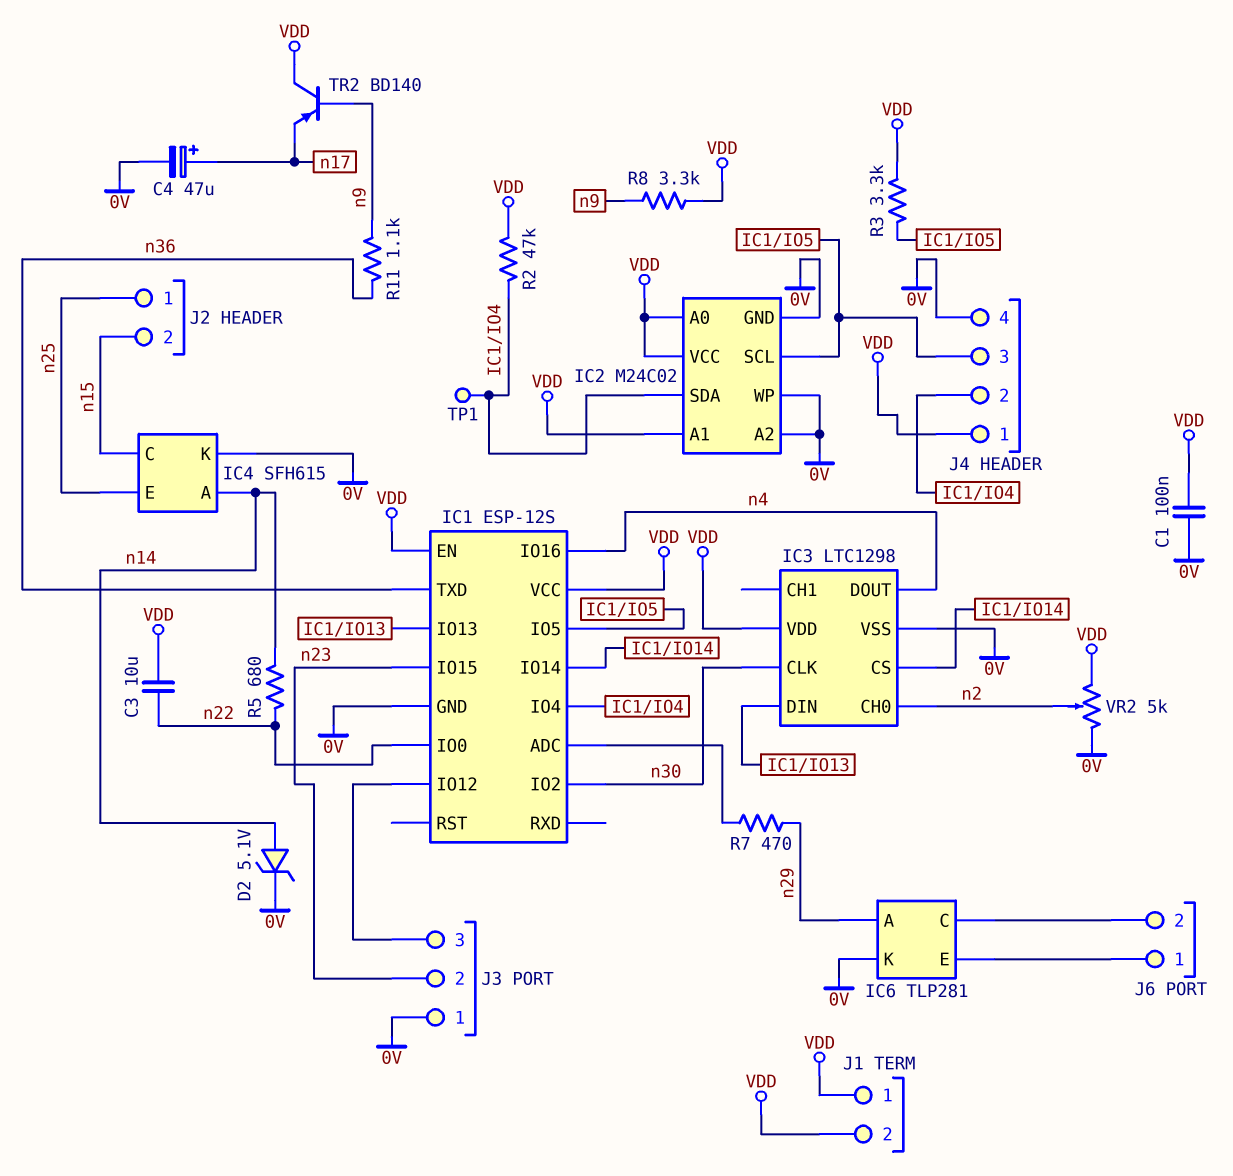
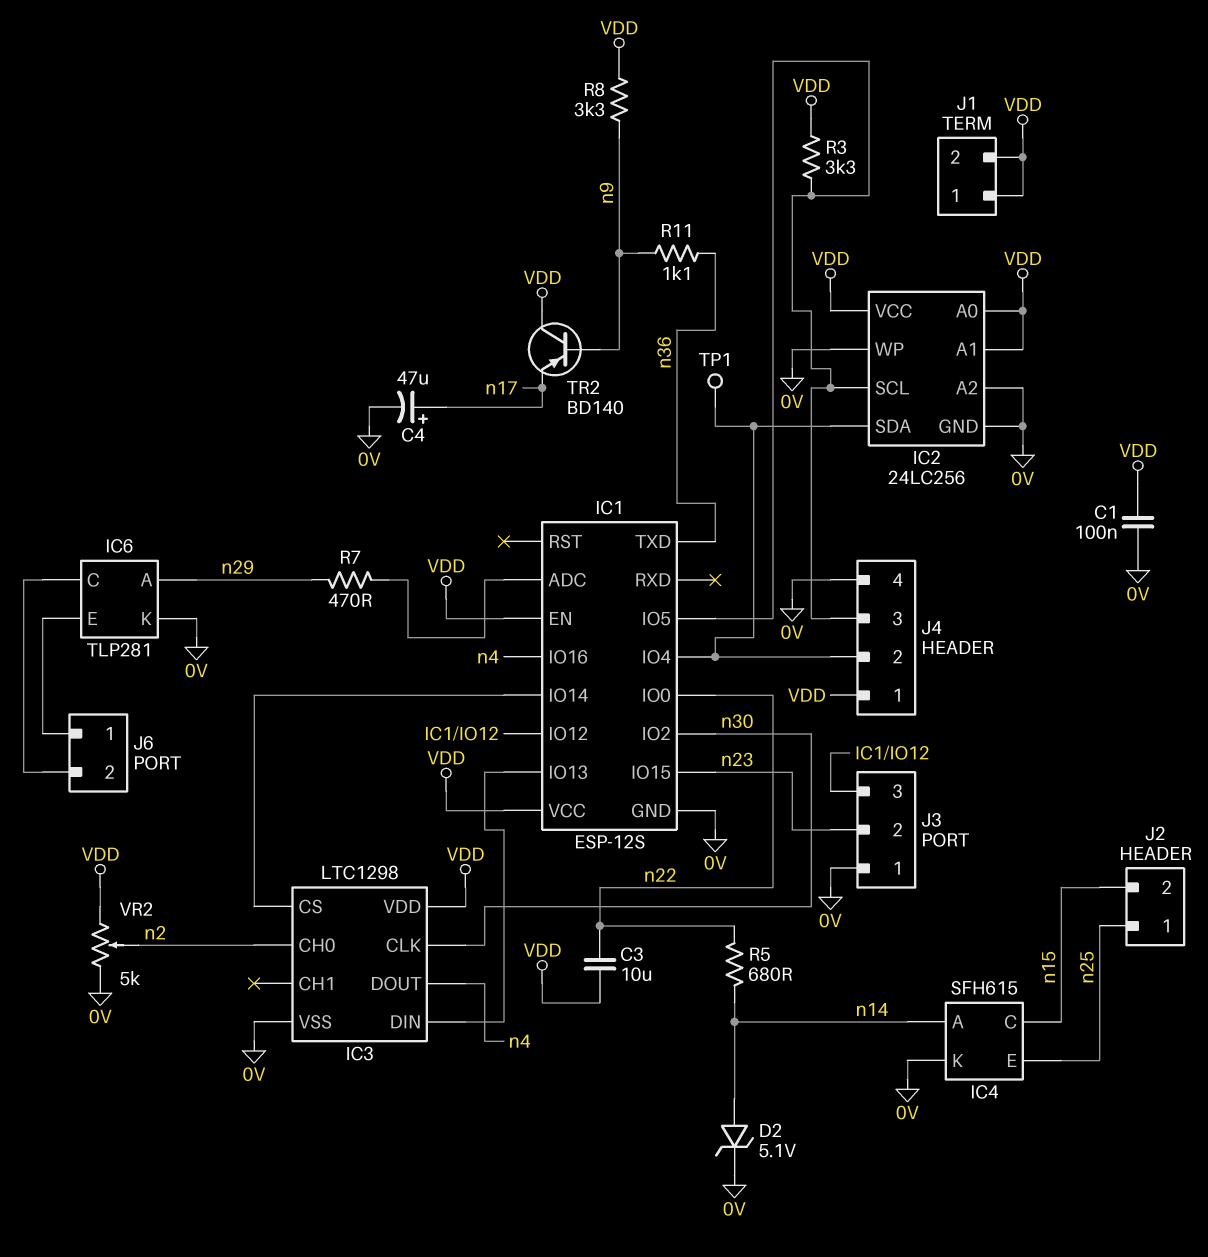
IC2: M24C02 -> 24LC256
R2: 47k (IC1/IO4, VDD) -> none

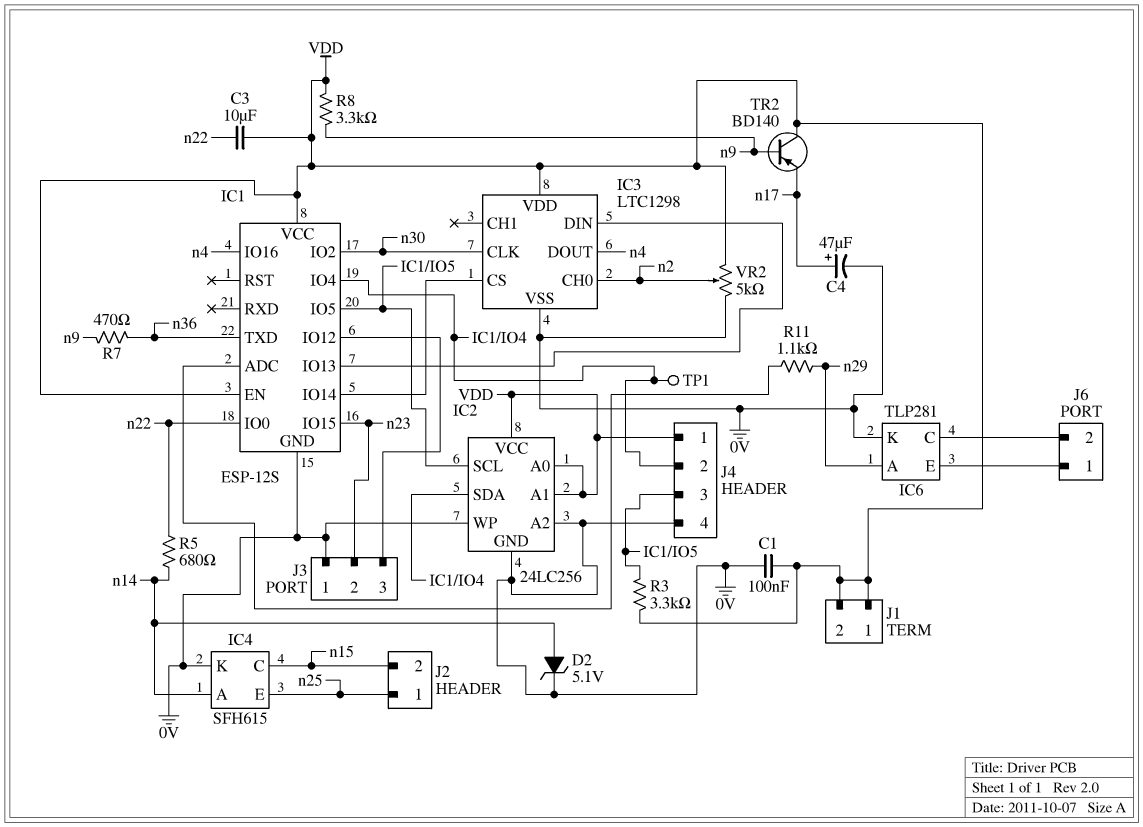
R7: 470 (IC1/ADC, n29) -> 470 (n9, n36)
R11: 1.1k (n9, n36) -> 1.1k (IC1/ADC, n29)

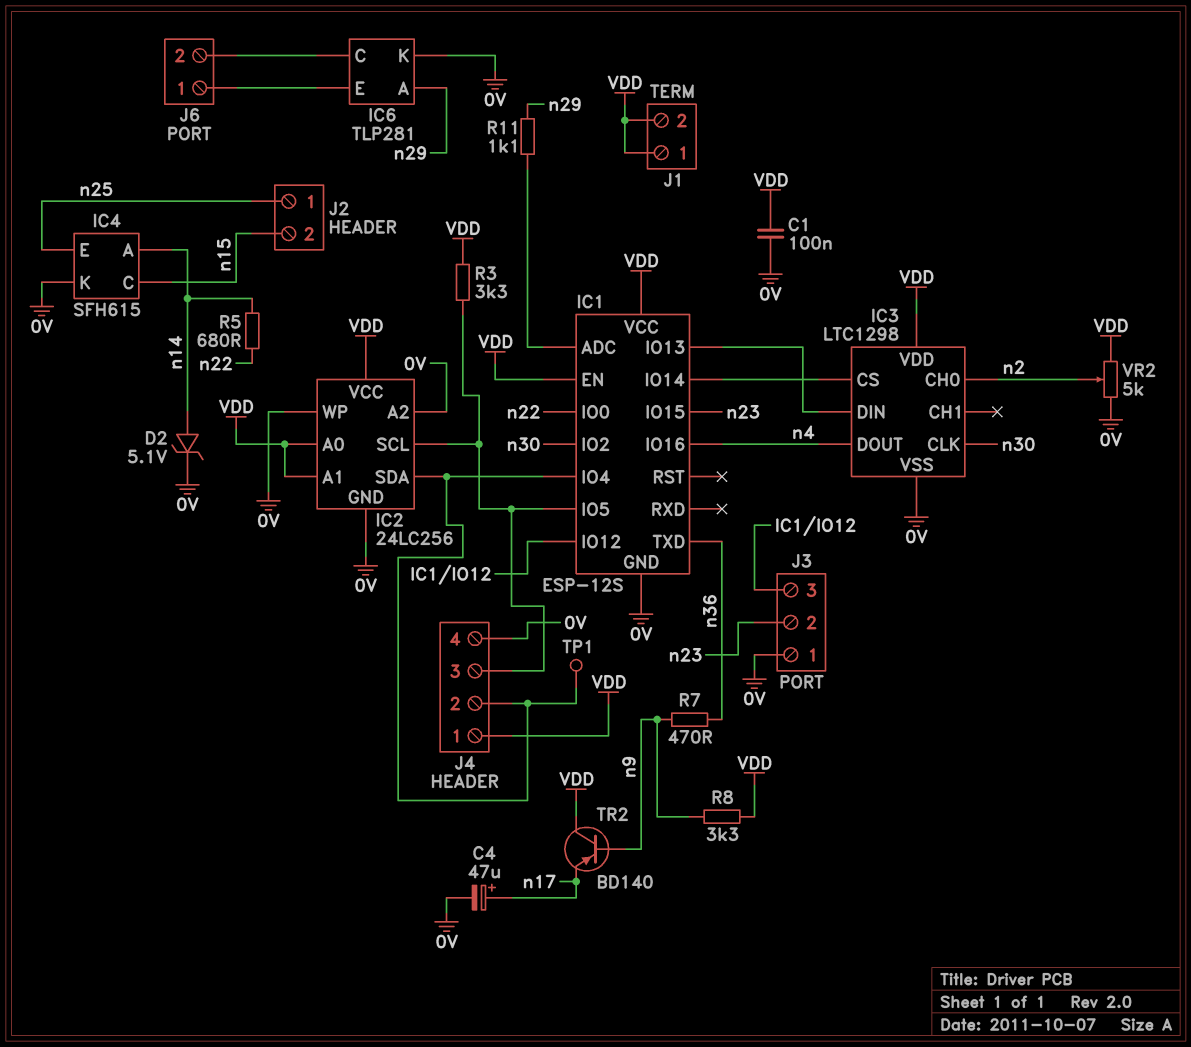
C3: 10uF (VDD, n22) -> none

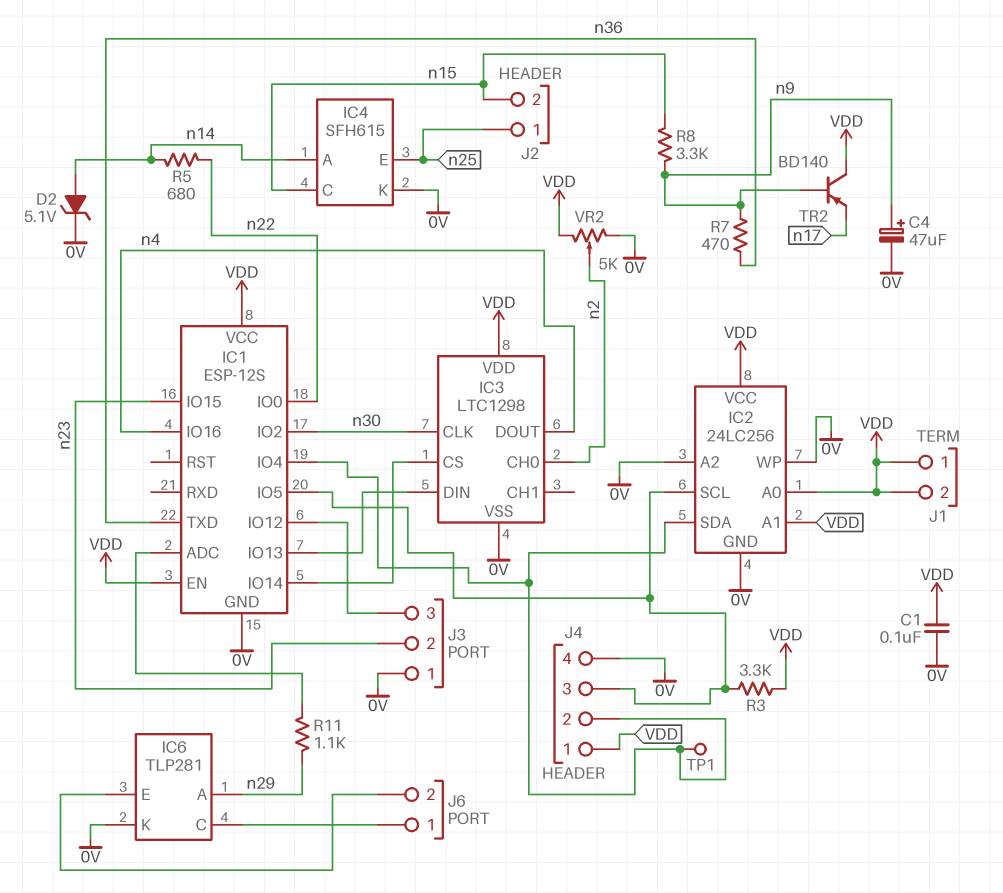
C4: 47uF (plus n17, minus 0V) -> 47uF (plus n9, minus 0V)
J6 pin 1: IC6/E -> IC6/C
J6 pin 2: IC6/C -> IC6/E
R8: 3.3k (VDD, n9) -> 3.3k (n9, n15)

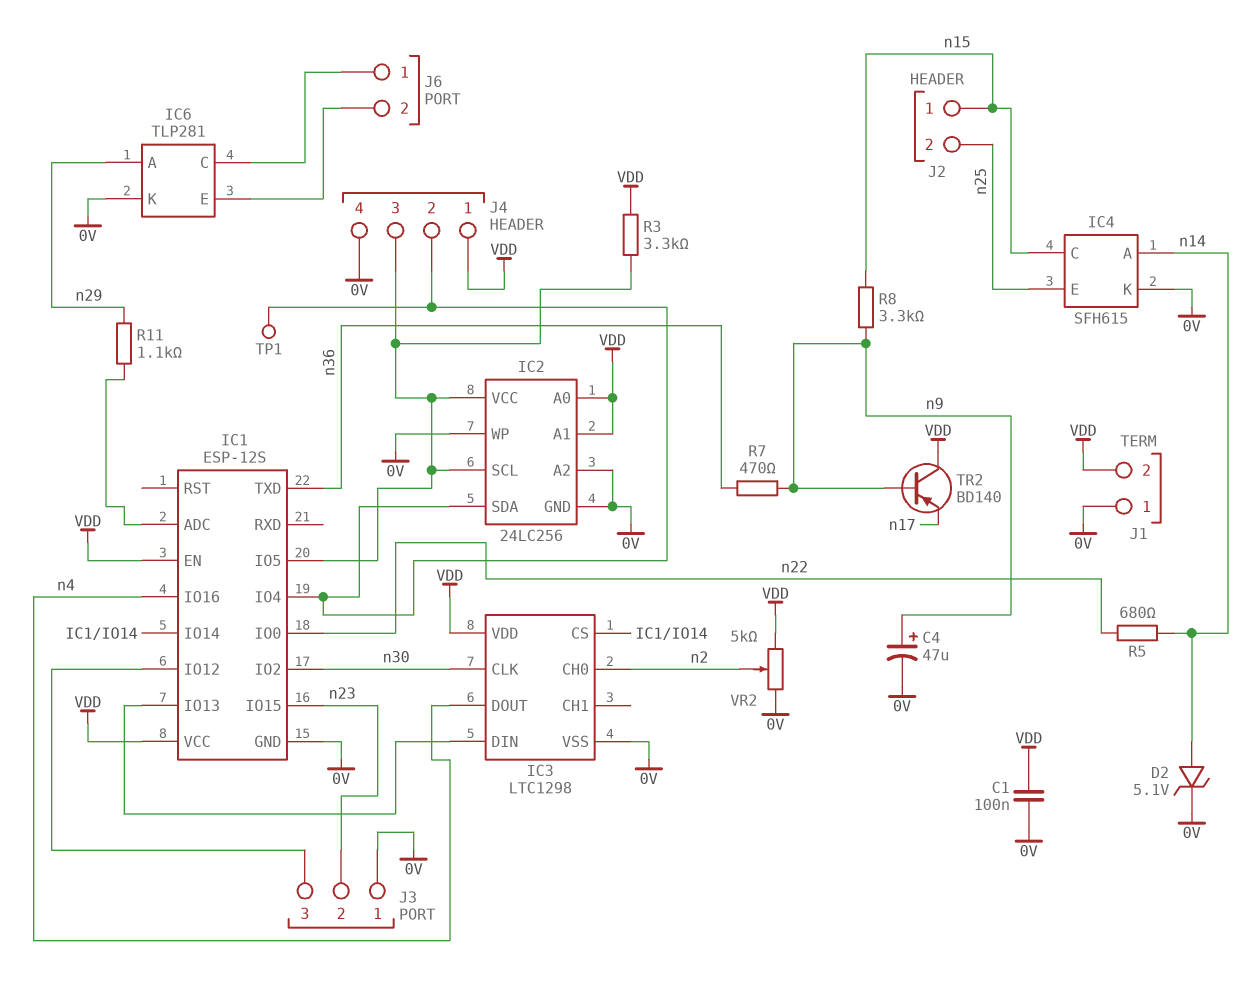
IC2 pin VCC: VDD -> IC1/IO5
J1 pin 1: VDD -> 0V
J2 pin 1: n25 -> n15
J2 pin 2: n15 -> n25

